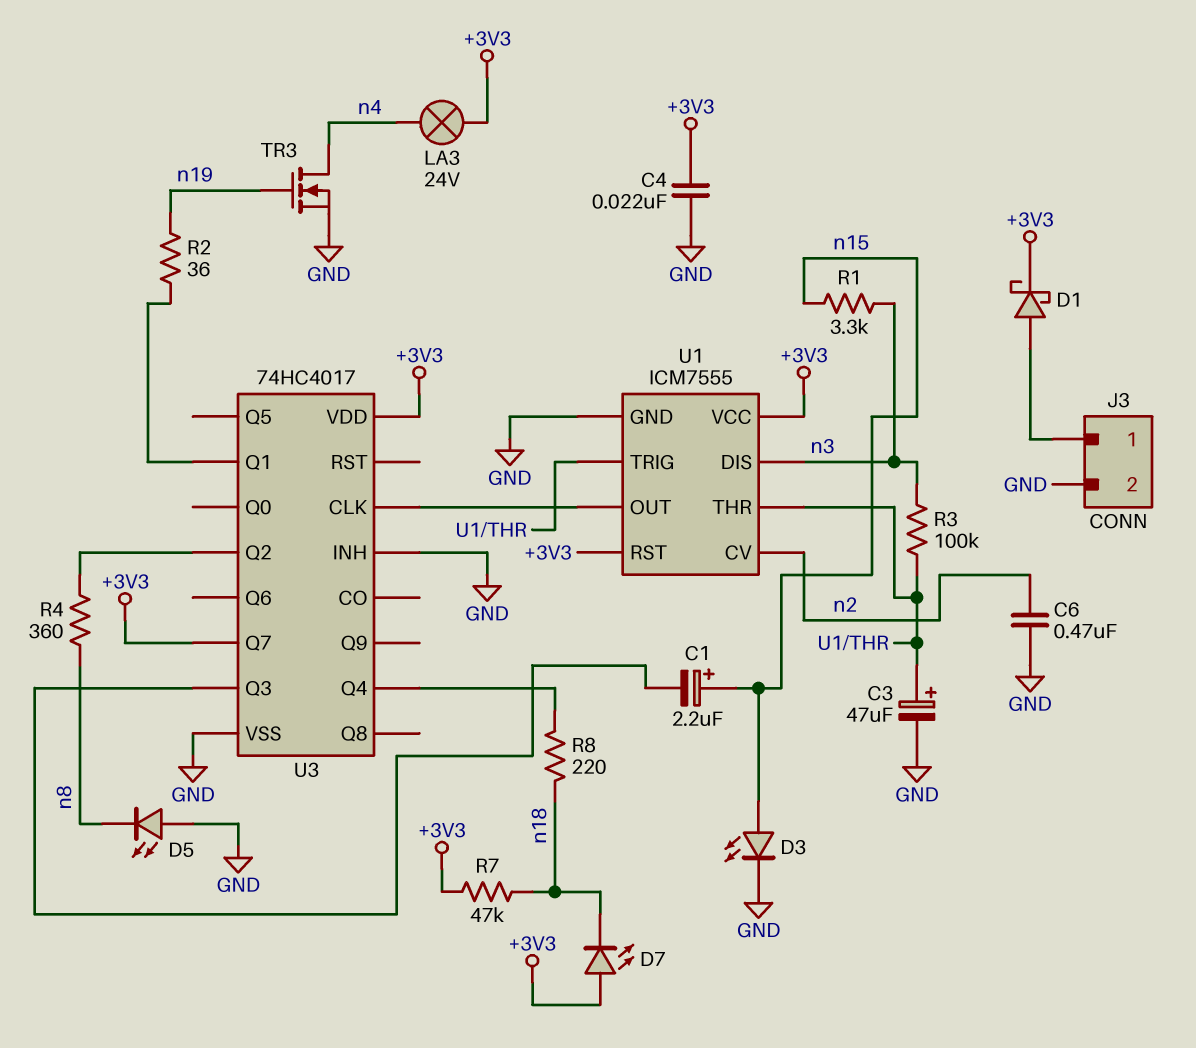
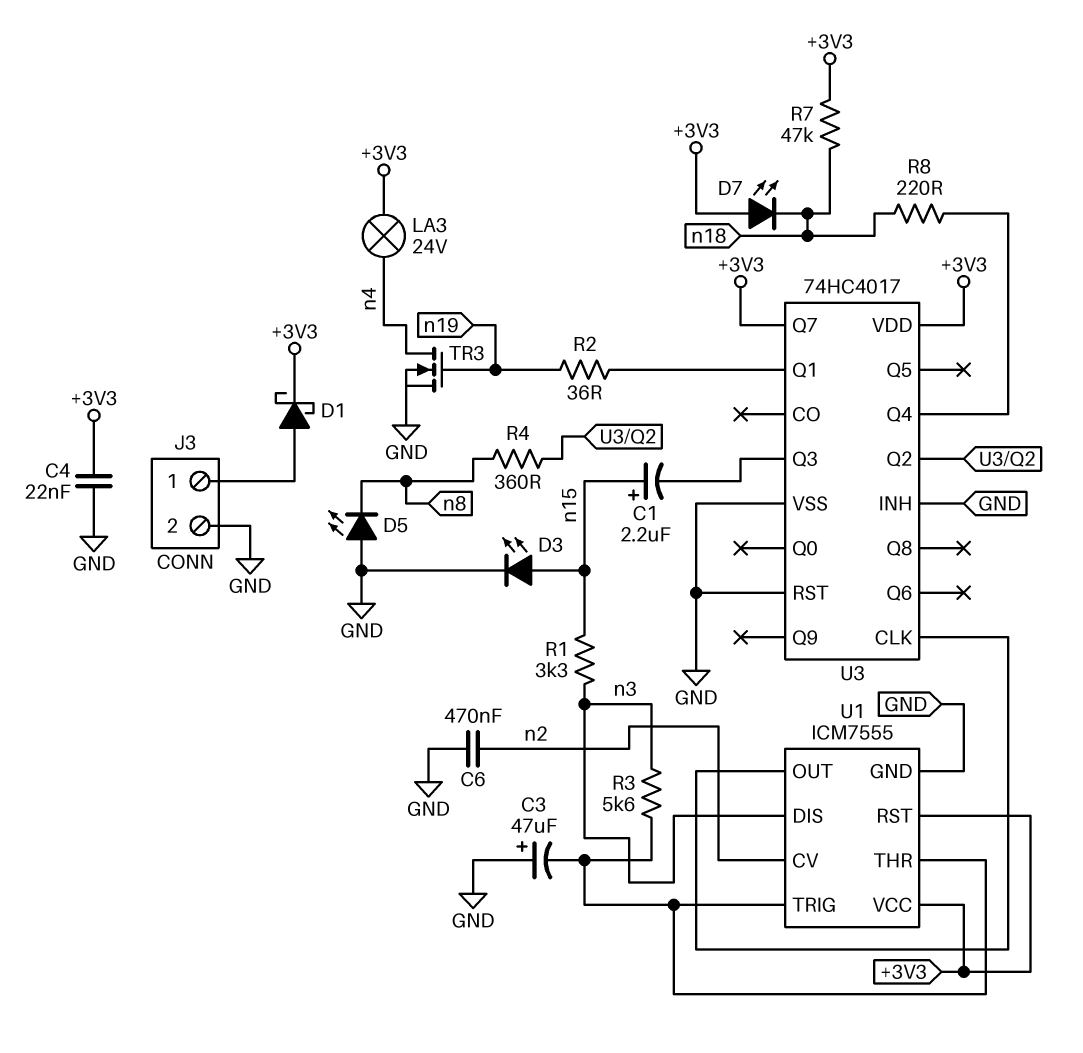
C3: 47uF (plus U1/THR, minus GND) -> 47uF (plus GND, minus U1/THR)
R3: 100k (U1/THR, n3) -> 5.6k (U1/THR, n3)
U3 pin RST: none -> GND

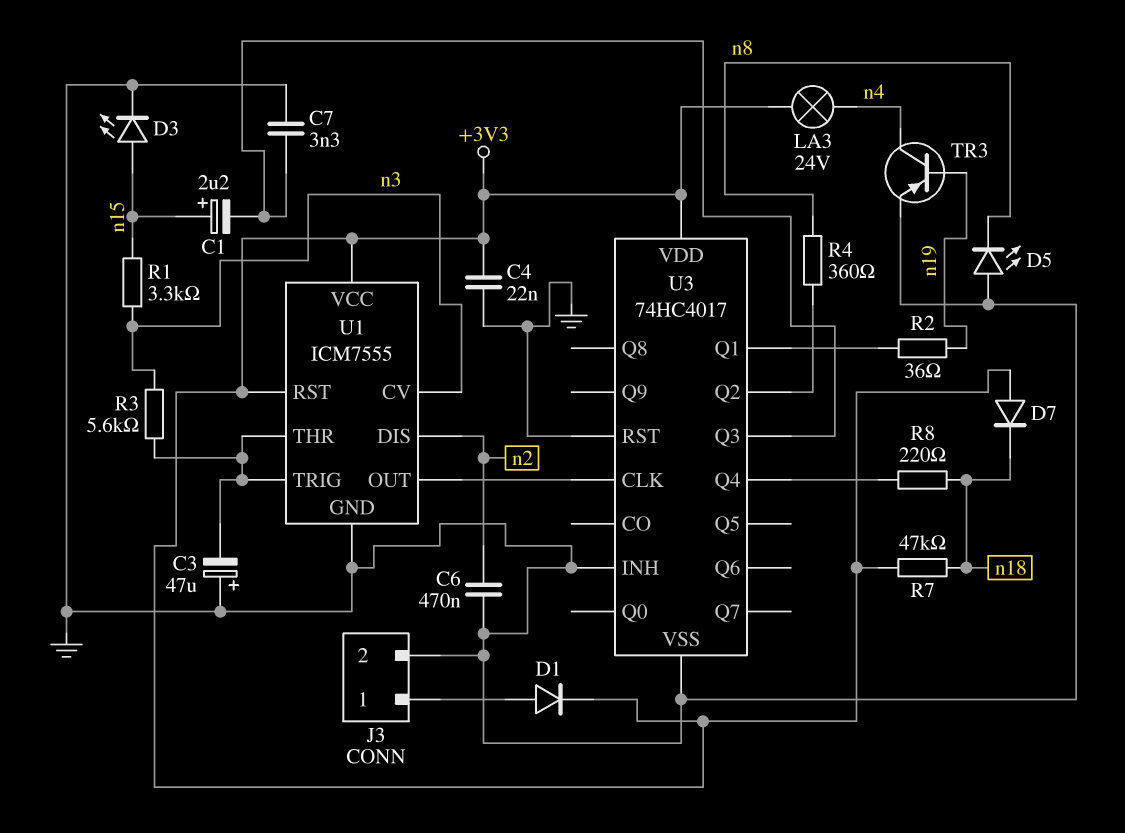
C7: none -> 3.3nF (GND, U3/Q3)
D1: schottky (A J3/1, K +3V3) -> diode (A J3/1, K +3V3)
D7: LED (A +3V3, K n18) -> diode (A +3V3, K n18)
TR3: NMOS (G n19, D n4, S GND) -> PNP (B n19, C n4, E GND)
U1 pin CV: n2 -> n3
U1 pin DIS: n3 -> n2
U3 pin Q7: +3V3 -> none

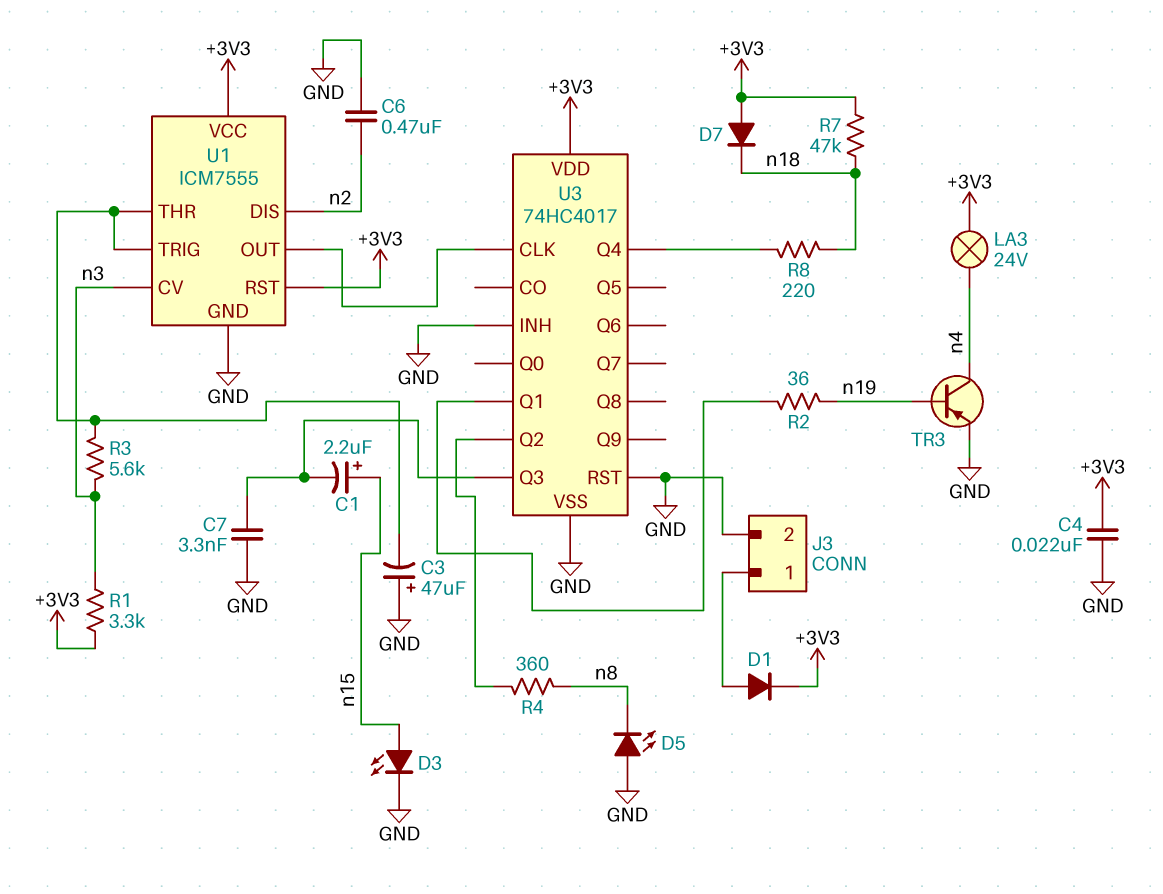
R1: 3.3k (n3, n15) -> 3.3k (+3V3, n3)

